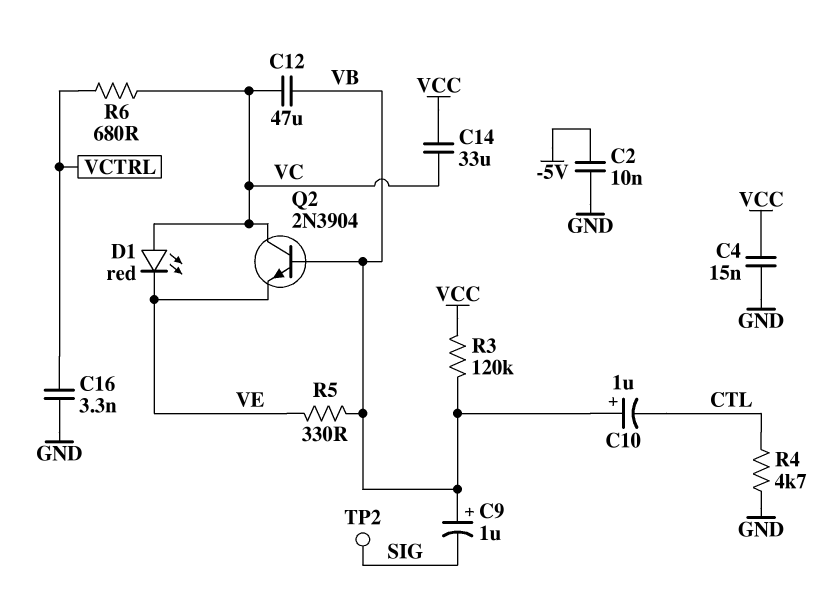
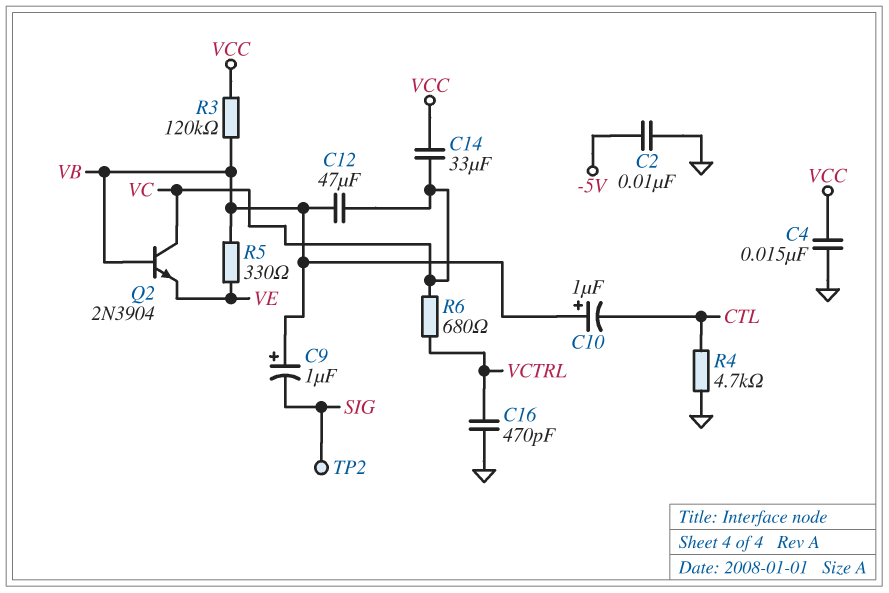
C16: 3.3nF (GND, VCTRL) -> 470pF (GND, VCTRL)
D1: LED red (A VC, K VE) -> none

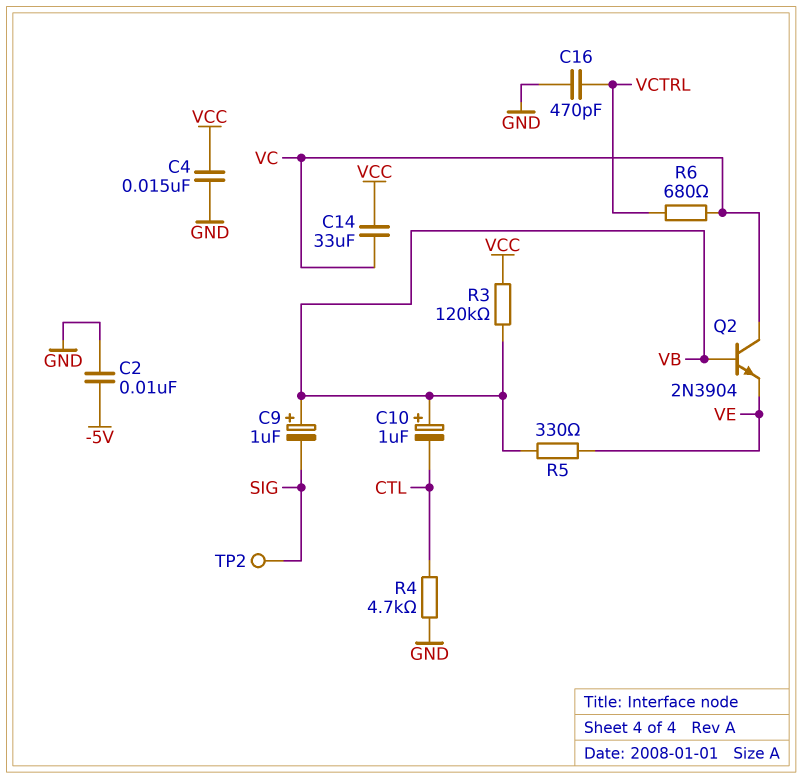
C12: 47uF (VB, VC) -> none

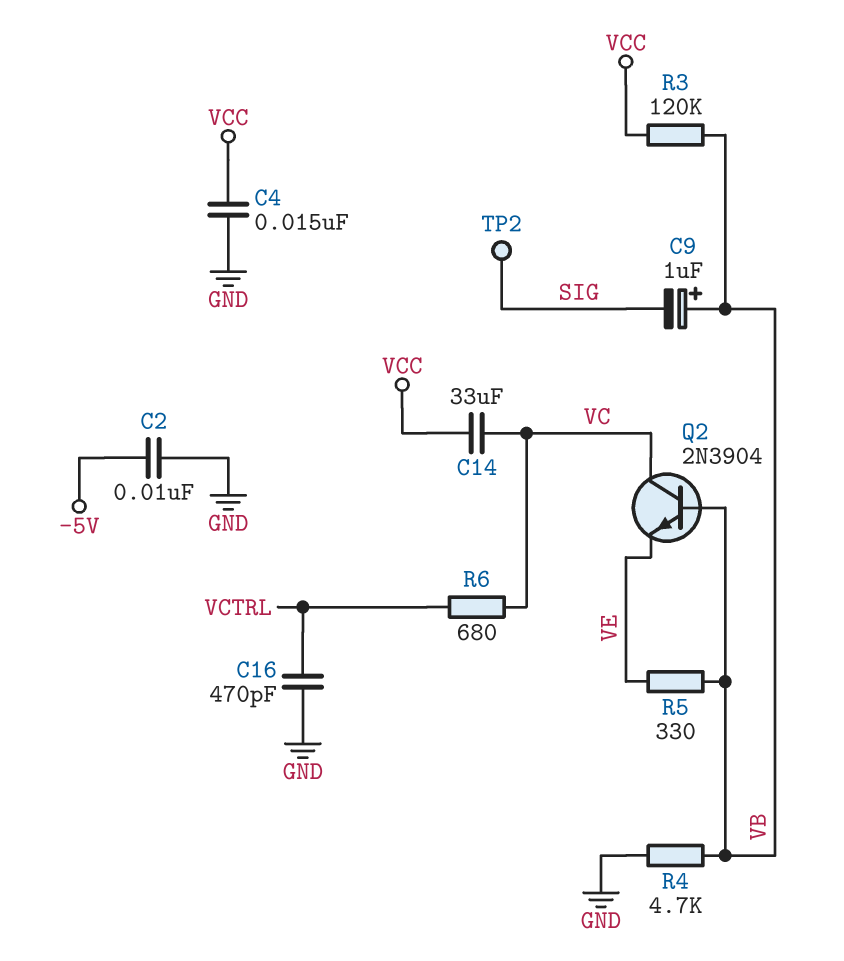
C10: 1uF (plus VB, minus CTL) -> none
R4: 4.7k (CTL, GND) -> 4.7k (GND, VB)

